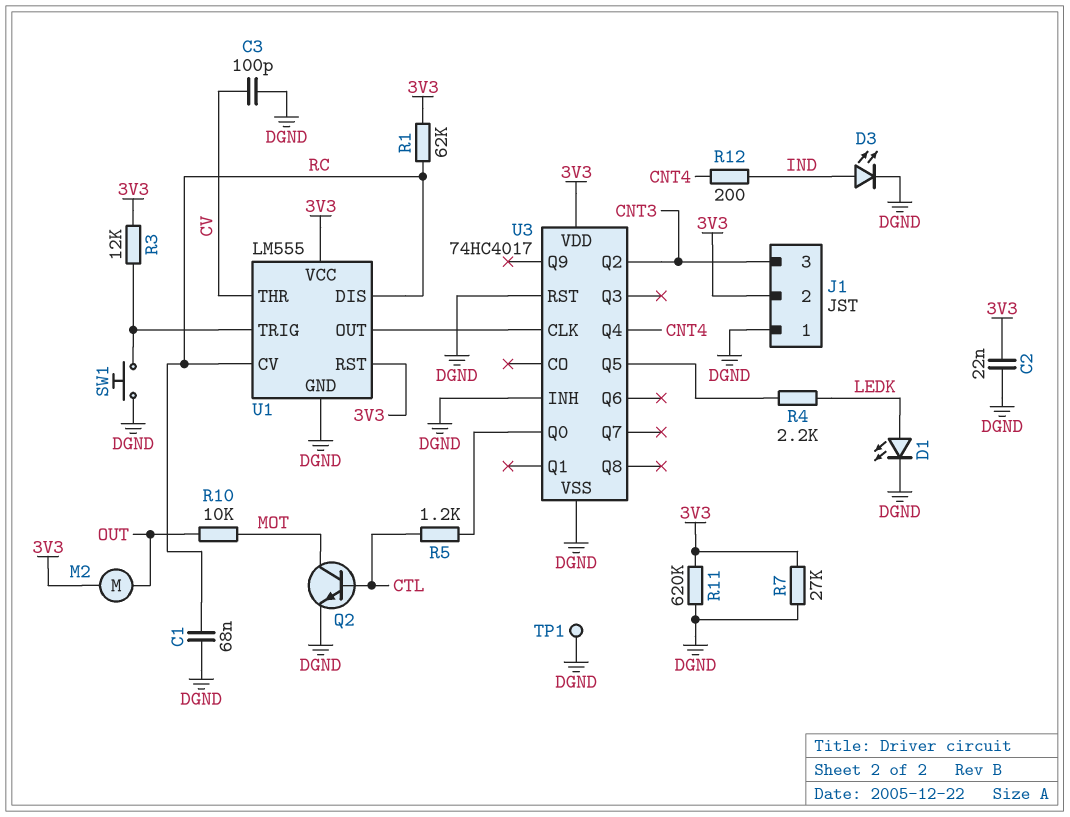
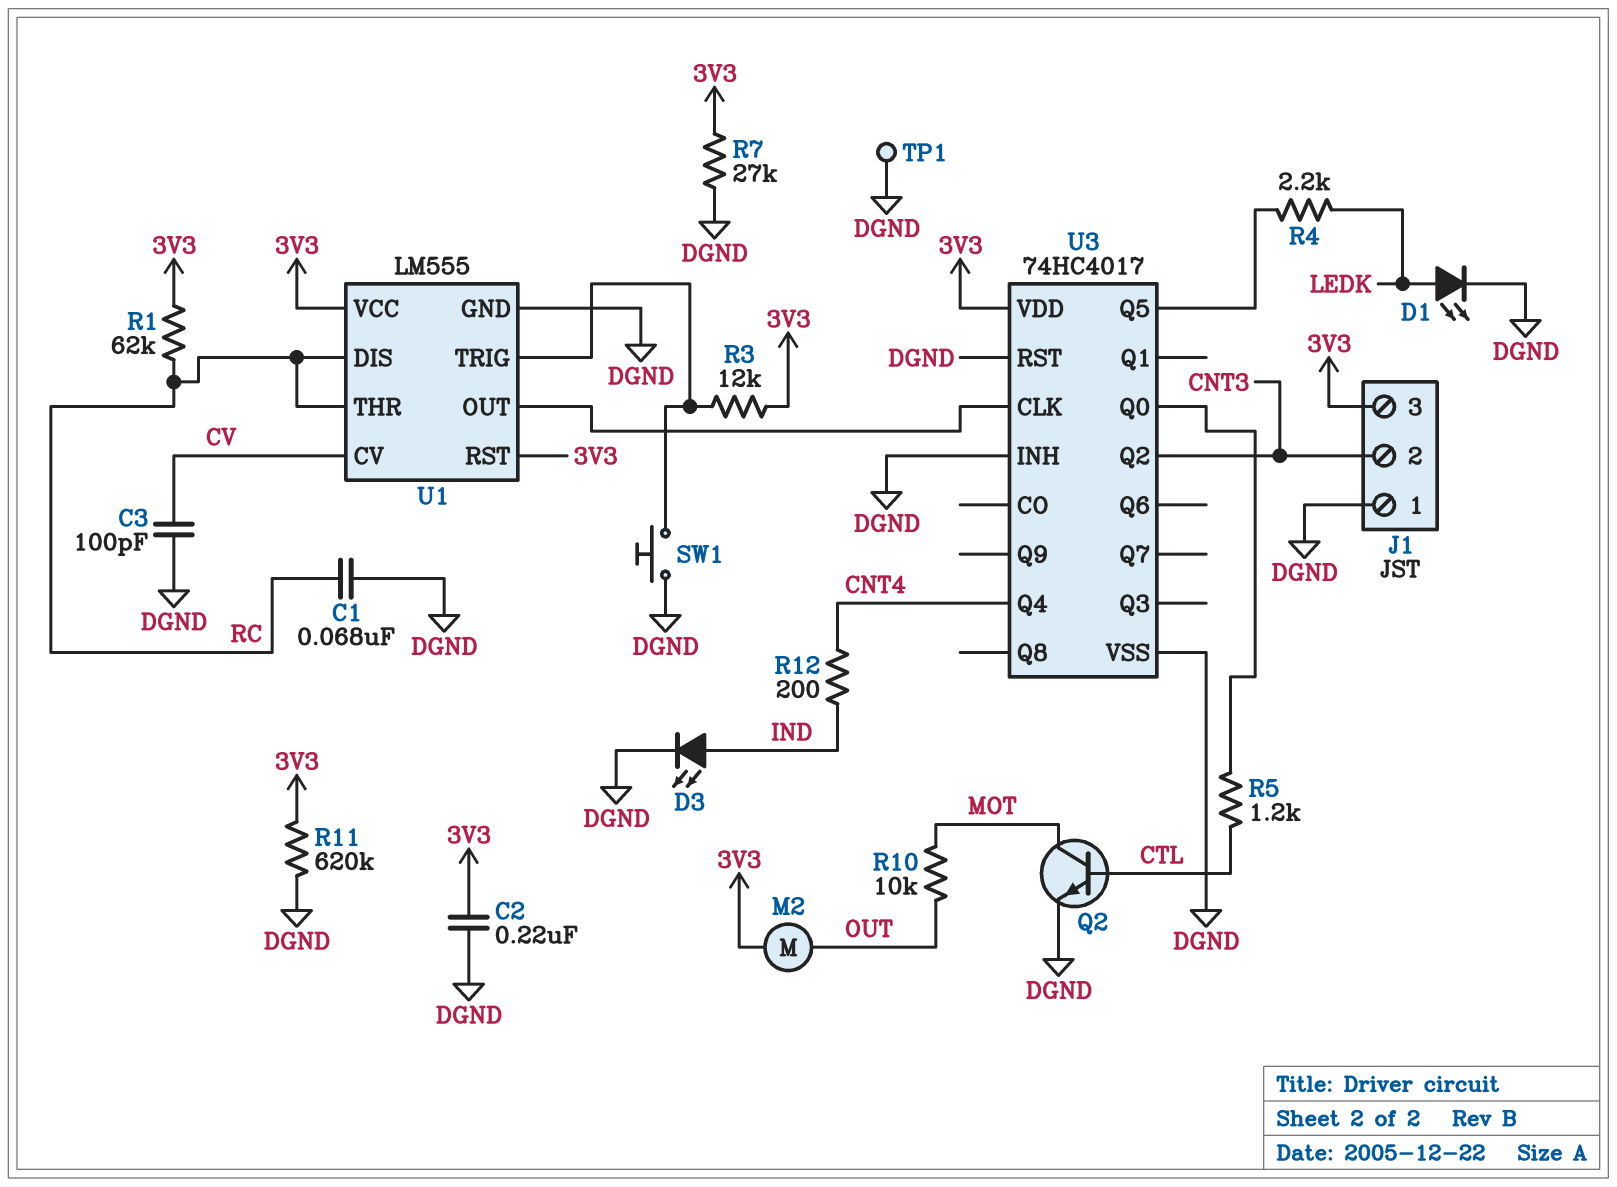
C2: 22nF (3V3, DGND) -> 220nF (3V3, DGND)
J1 pin 2: 3V3 -> CNT3
J1 pin 3: CNT3 -> 3V3
U1 pin CV: RC -> CV
U1 pin THR: CV -> RC

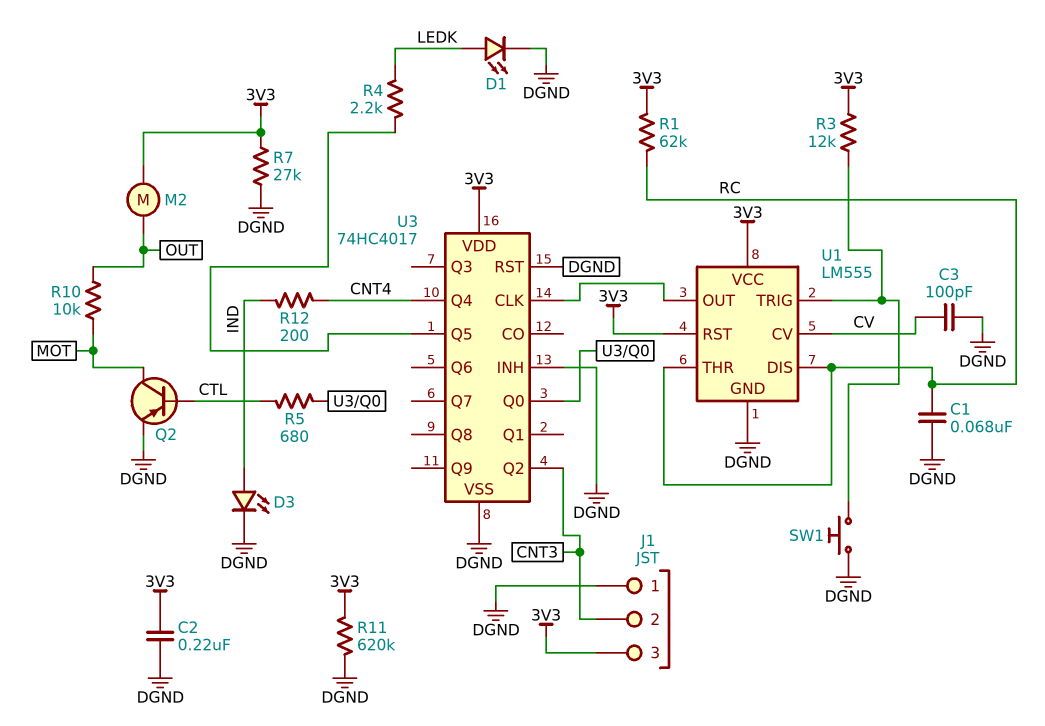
Q2: NPN (B CTL, C MOT, E DGND) -> PNP (B CTL, C MOT, E DGND)
R5: 1.2k (CTL, U3/Q0) -> 680 (CTL, U3/Q0)
TP1: test point (DGND) -> none

